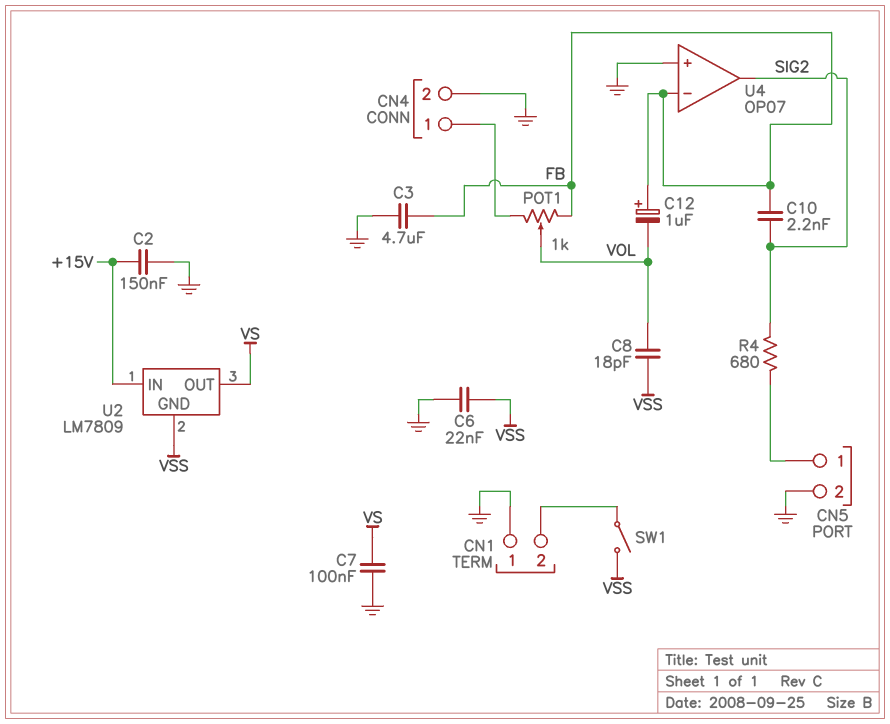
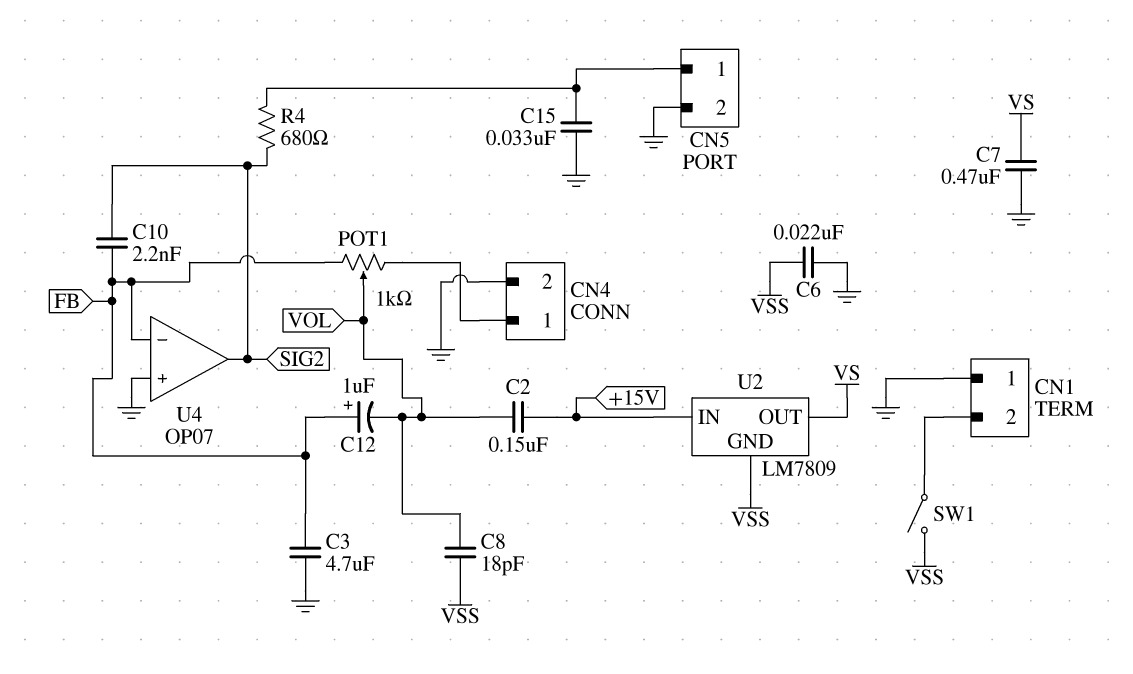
C2: 150nF (+15V, GND) -> 150nF (+15V, VOL)
C7: 100nF (GND, VS) -> 470nF (GND, VS)
C15: none -> 33nF (CN5/1, GND)

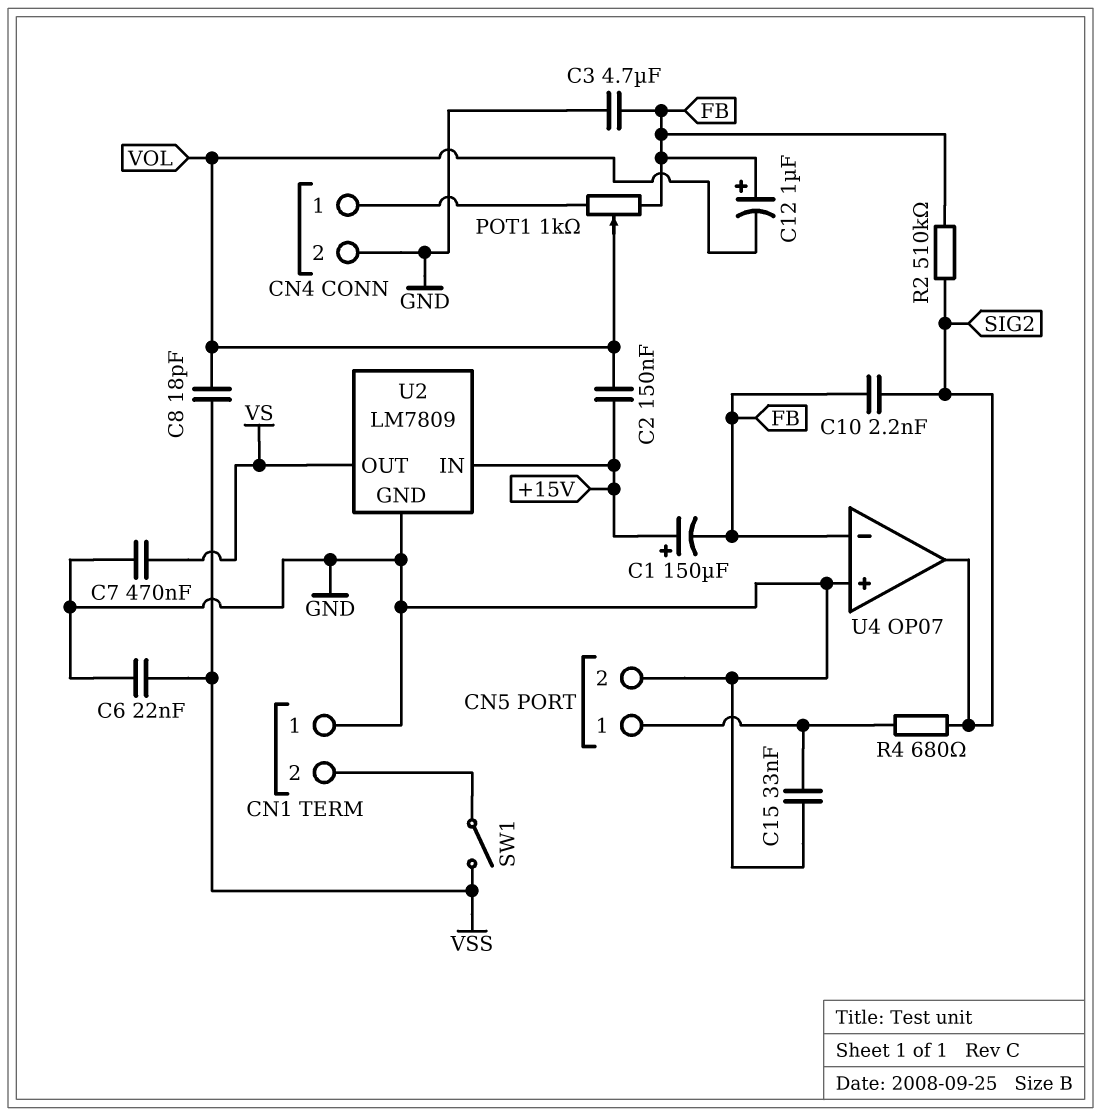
C1: none -> 150uF (plus +15V, minus FB)
R2: none -> 510k (FB, SIG2)
U2 pin GND: VSS -> GND

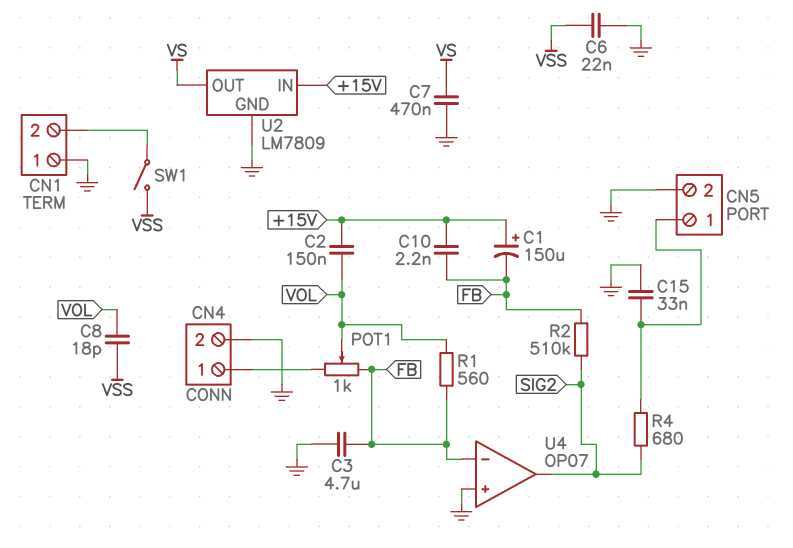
C10: 2.2nF (FB, SIG2) -> 2.2nF (+15V, FB)
C12: 1uF (plus FB, minus VOL) -> none
R1: none -> 560 (FB, VOL)

